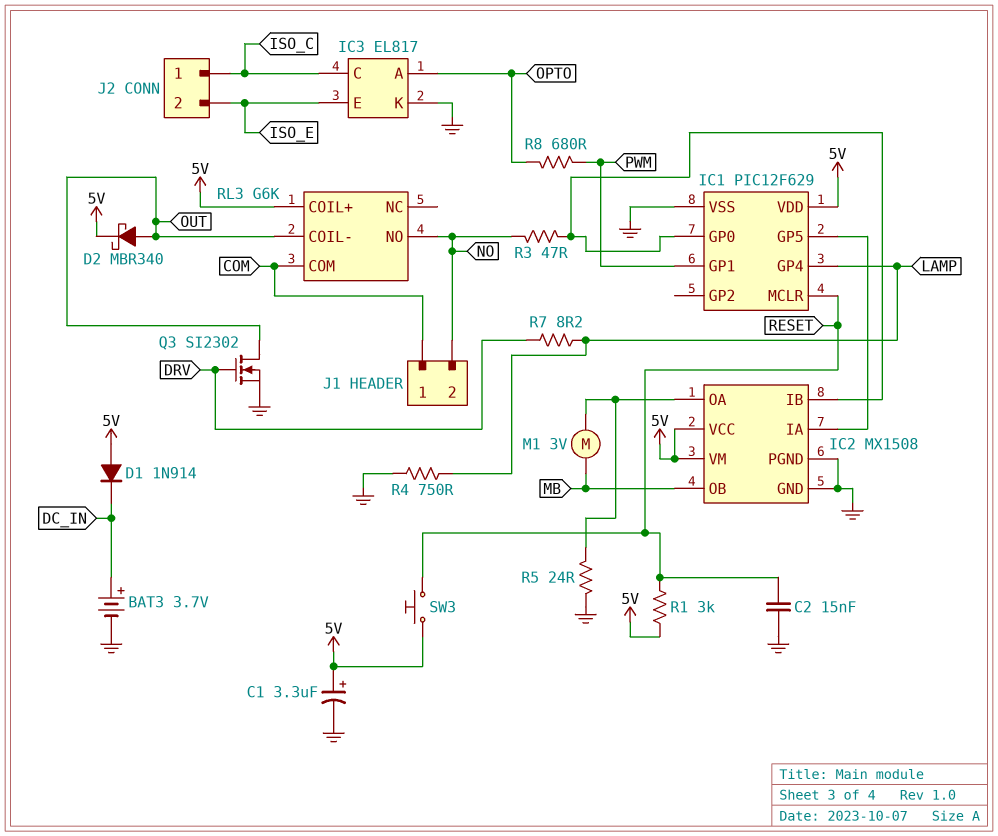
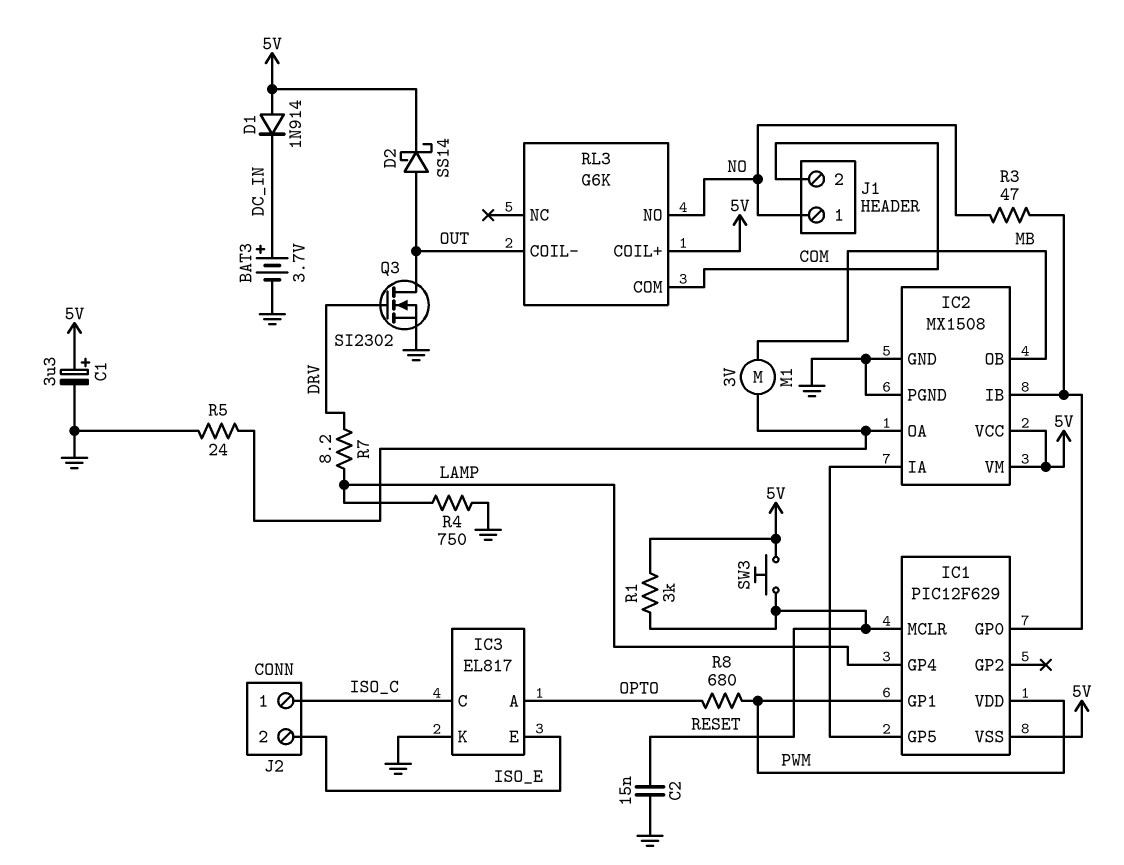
D2: schottky MBR340 (A OUT, K 5V) -> schottky SS14 (A OUT, K 5V)
IC1 pin VDD: 5V -> PWM
IC1 pin VSS: GND -> 5V
J1 pin 1: COM -> NO
J1 pin 2: NO -> COM

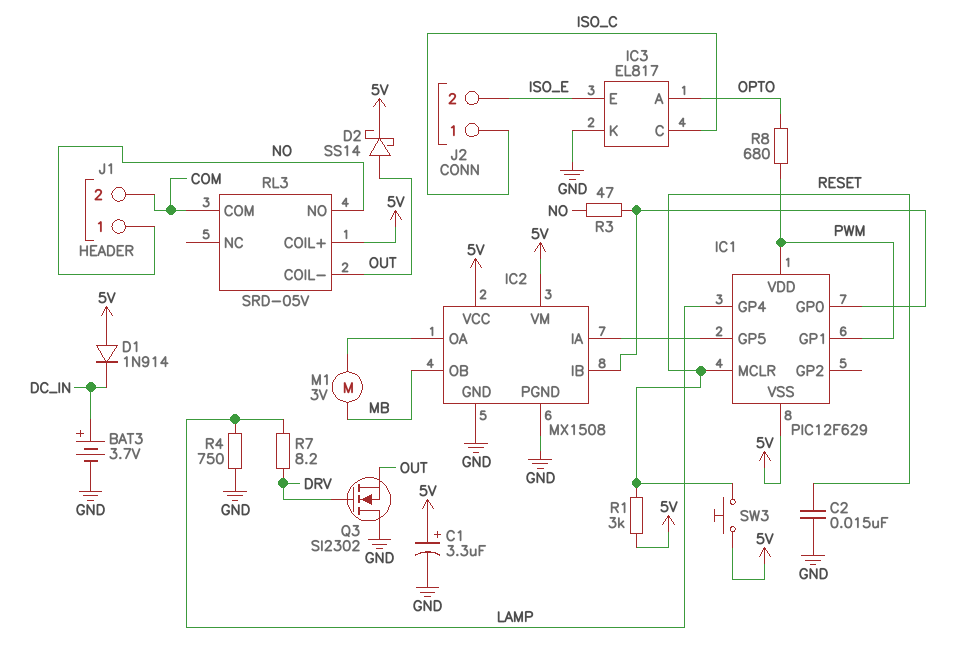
Q3: NMOS SI2302 (G DRV, D OUT, S GND) -> NMOS SI2302 (G DRV, D GND, S OUT)
R5: 24 (GND, IC2/OA) -> none
RL3: G6K -> SRD-05V

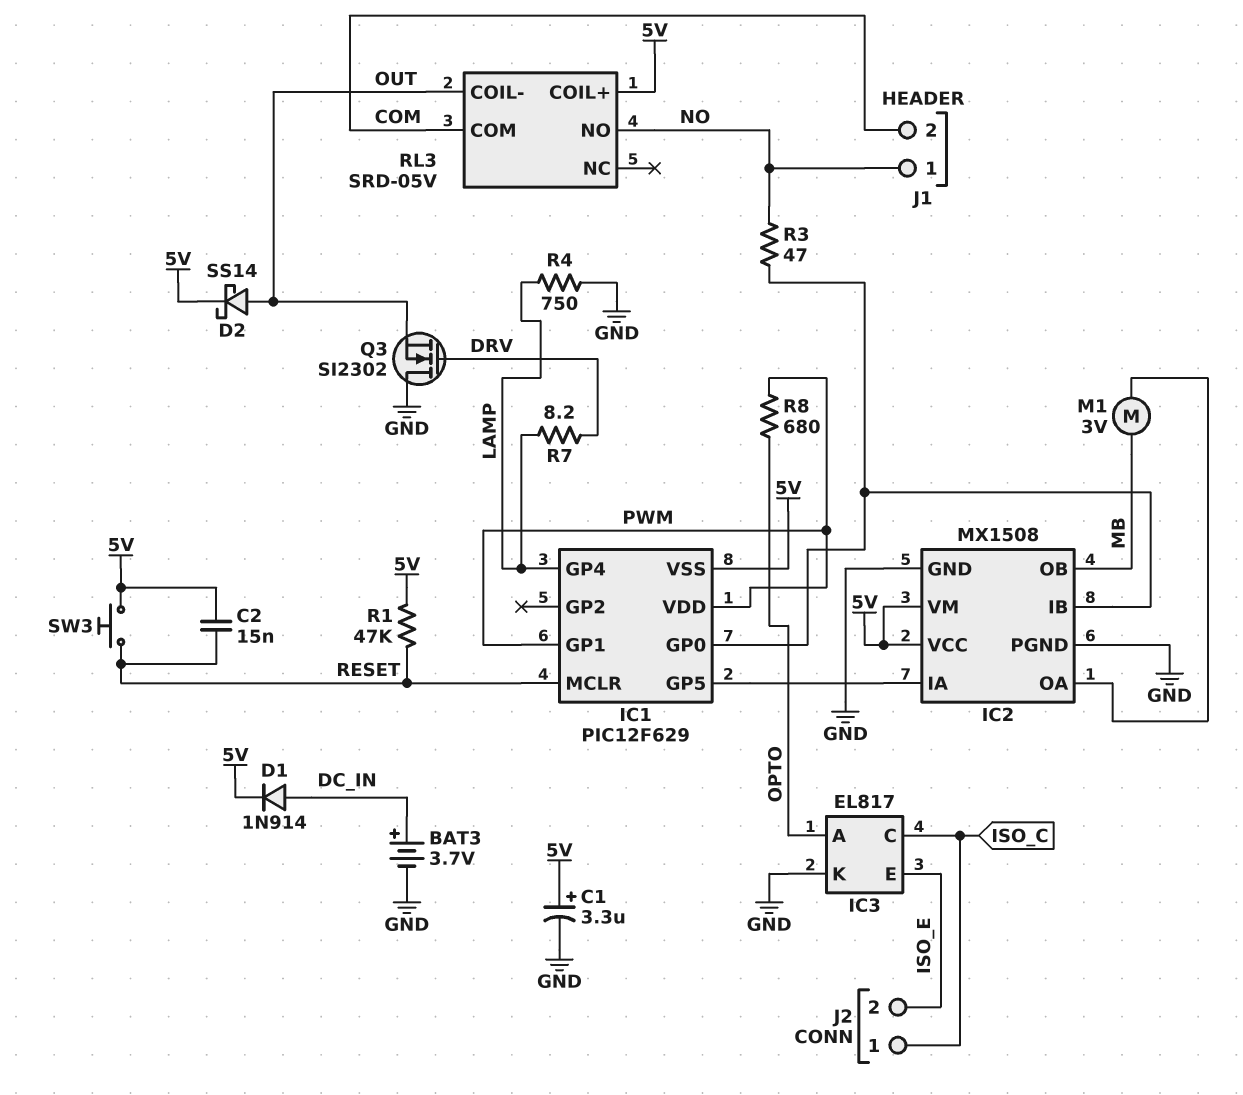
C2: 15nF (GND, RESET) -> 15nF (5V, RESET)
D1: diode 1N914 (A 5V, K DC_IN) -> diode 1N914 (A DC_IN, K 5V)
R1: 3k (5V, RESET) -> 47k (5V, RESET)

